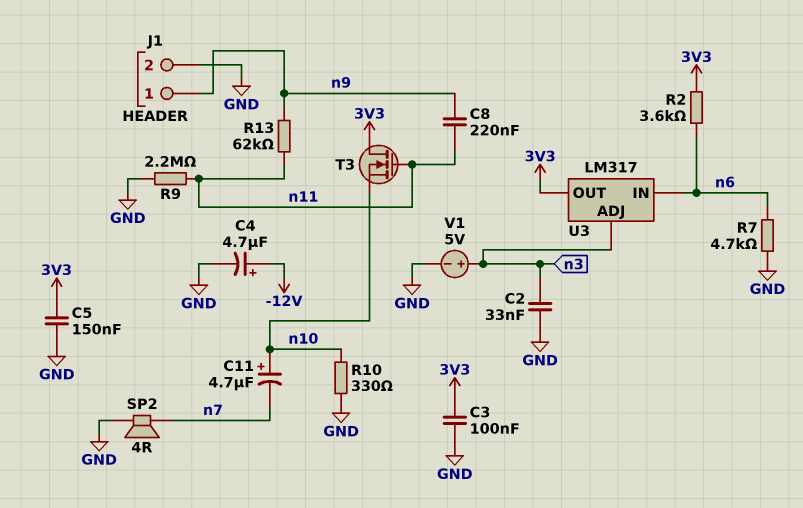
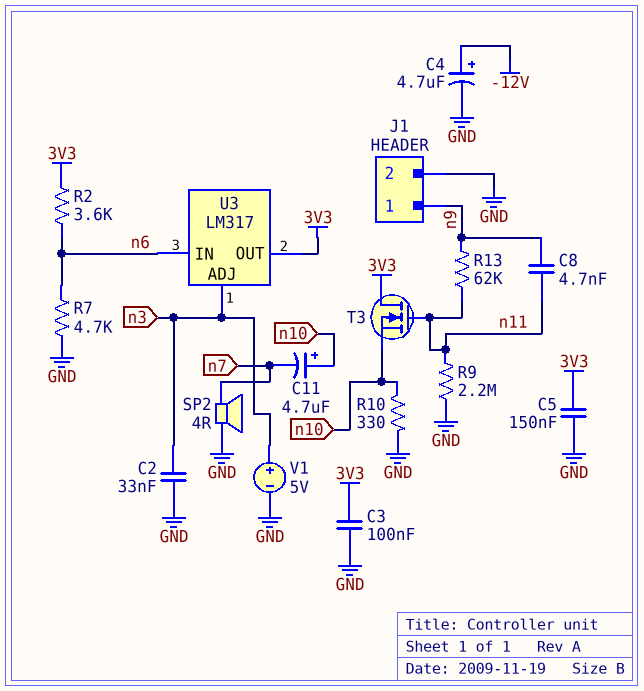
C8: 220nF (n9, n11) -> 4.7nF (n9, n11)

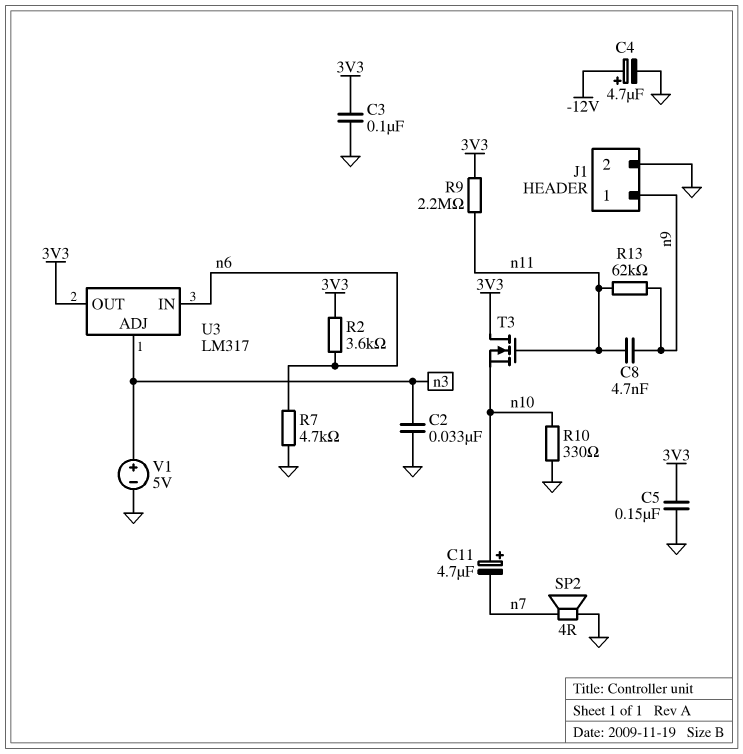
R9: 2.2M (GND, n11) -> 2.2M (3V3, n11)

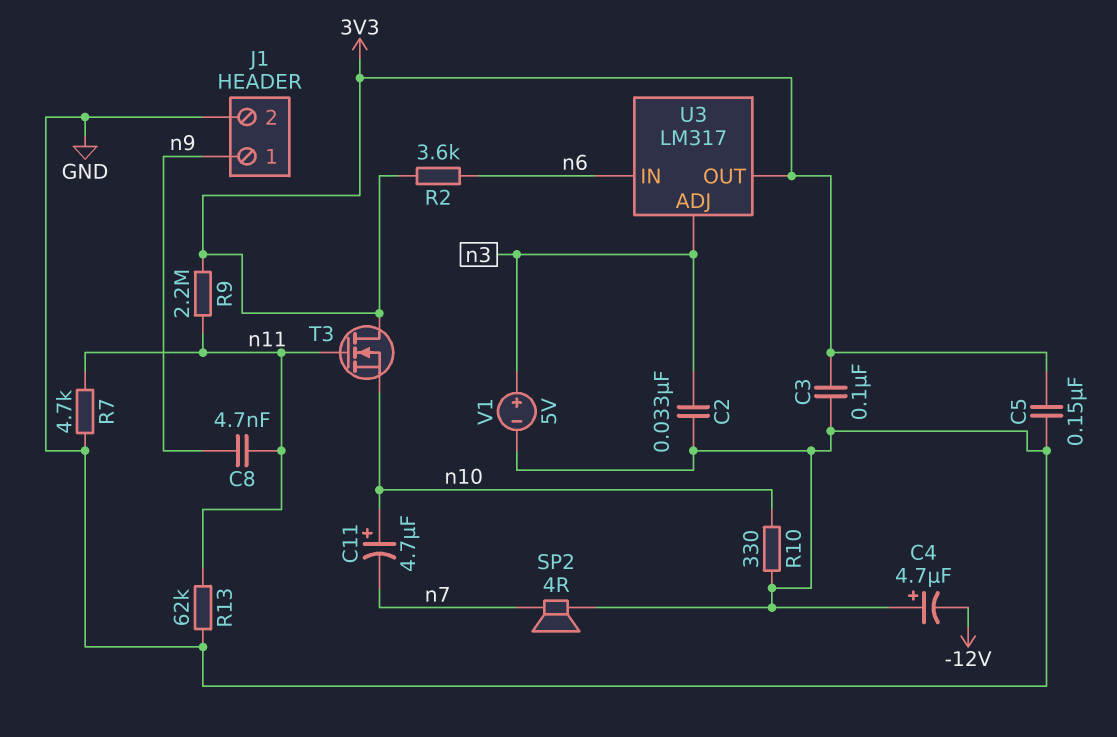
C4: 4.7uF (plus -12V, minus GND) -> 4.7uF (plus GND, minus -12V)
R7: 4.7k (GND, n6) -> 4.7k (GND, n11)
R13: 62k (n9, n11) -> 62k (GND, n11)

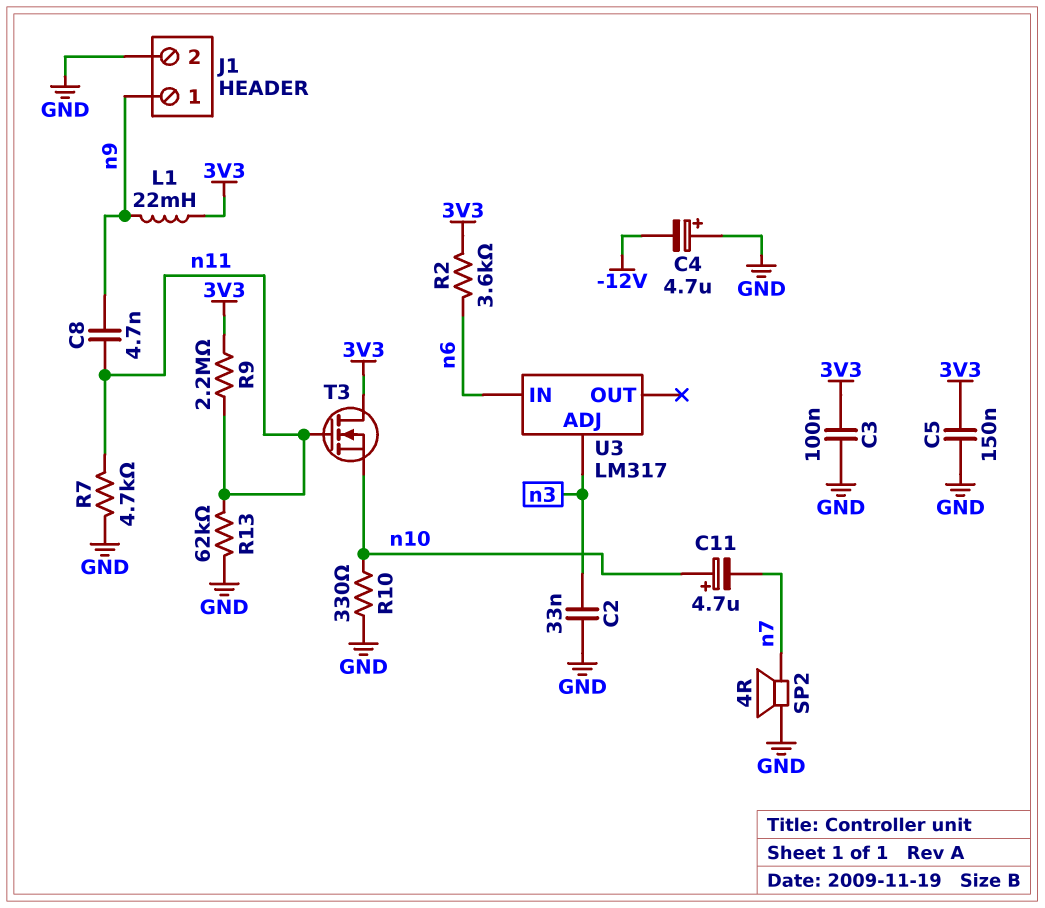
L1: none -> 22mH (3V3, n9)
U3 pin OUT: 3V3 -> none
V1: 5V (plus n3, minus GND) -> none

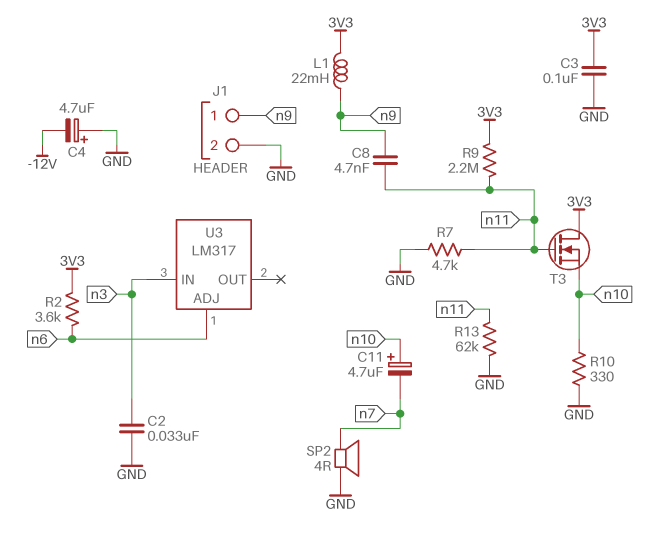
C5: 150nF (3V3, GND) -> none
U3 pin ADJ: n3 -> n6
U3 pin IN: n6 -> n3

